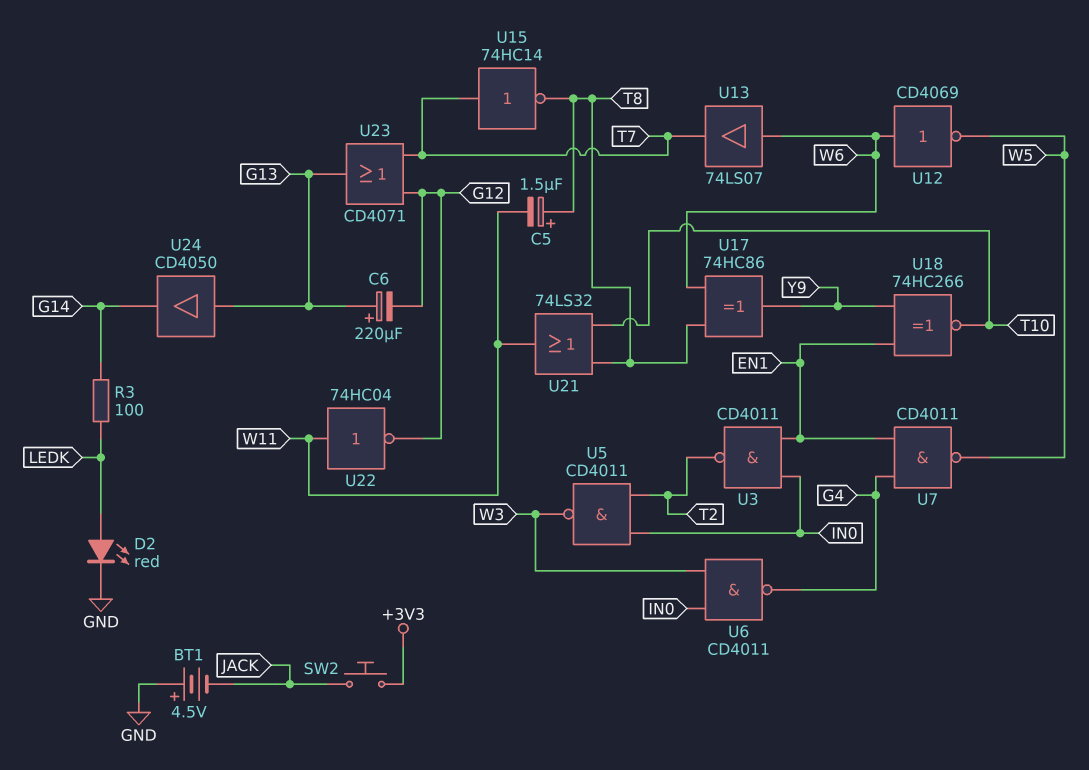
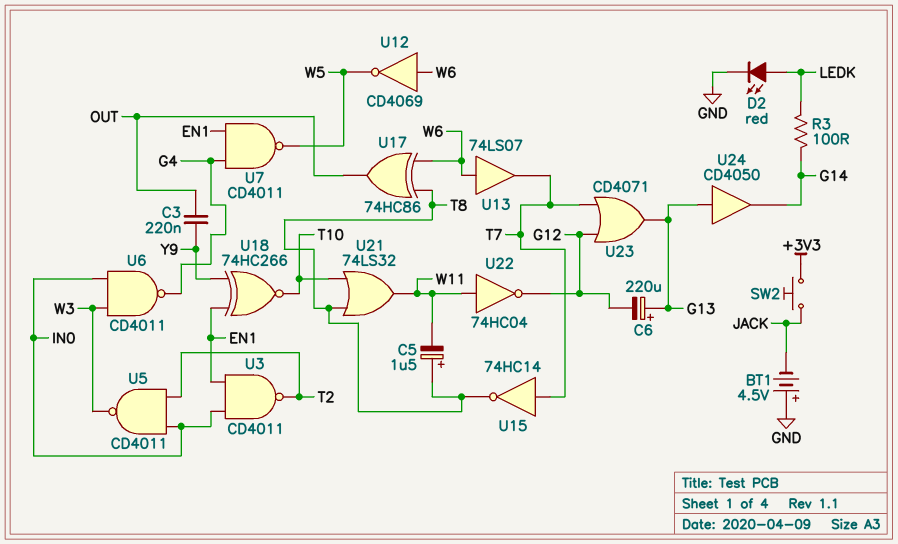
C3: none -> 220nF (OUT, Y9)
U17: XOR 74HC86 (in T8, in W6, out Y9) -> XOR 74HC86 (in T8, in W6, out OUT)

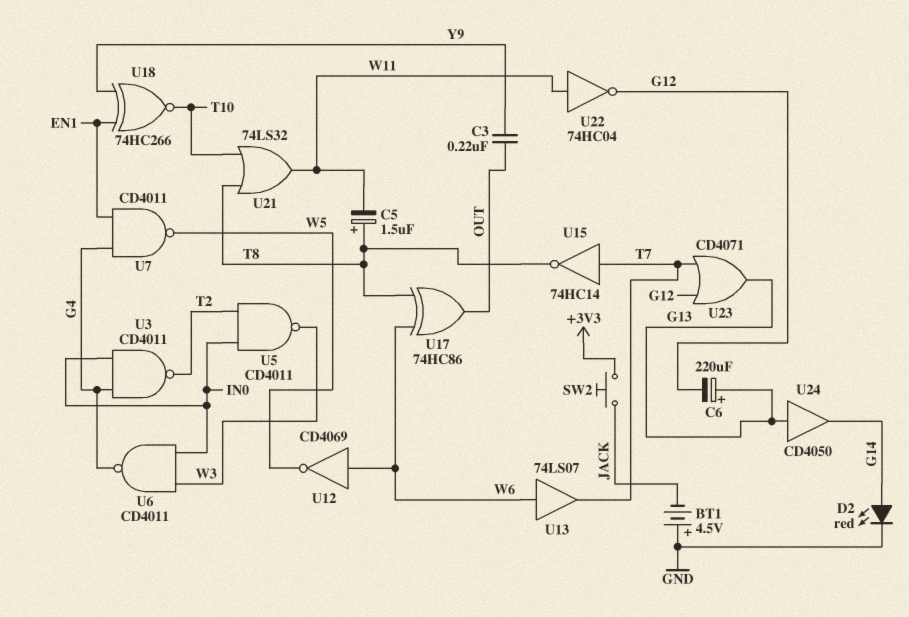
D2: LED red (A LEDK, K GND) -> LED red (A G14, K GND)
R3: 100 (G14, LEDK) -> none
U3: NAND CD4011 (in EN1, in IN0, out T2) -> NAND CD4011 (in G4, in IN0, out T2)

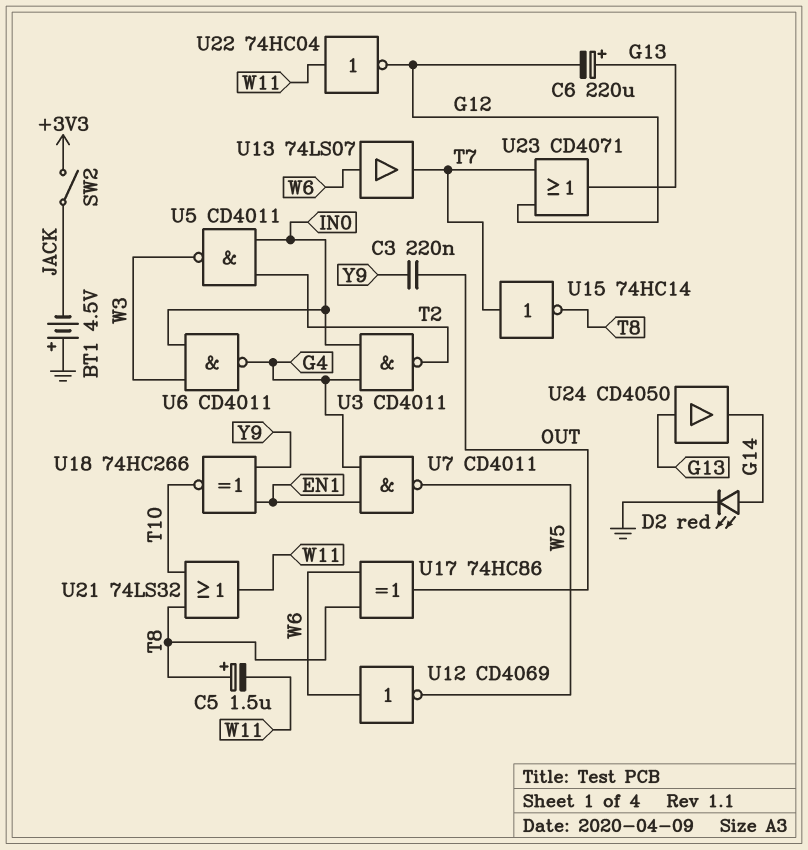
SW2: button (+3V3, JACK) -> switch (+3V3, JACK)

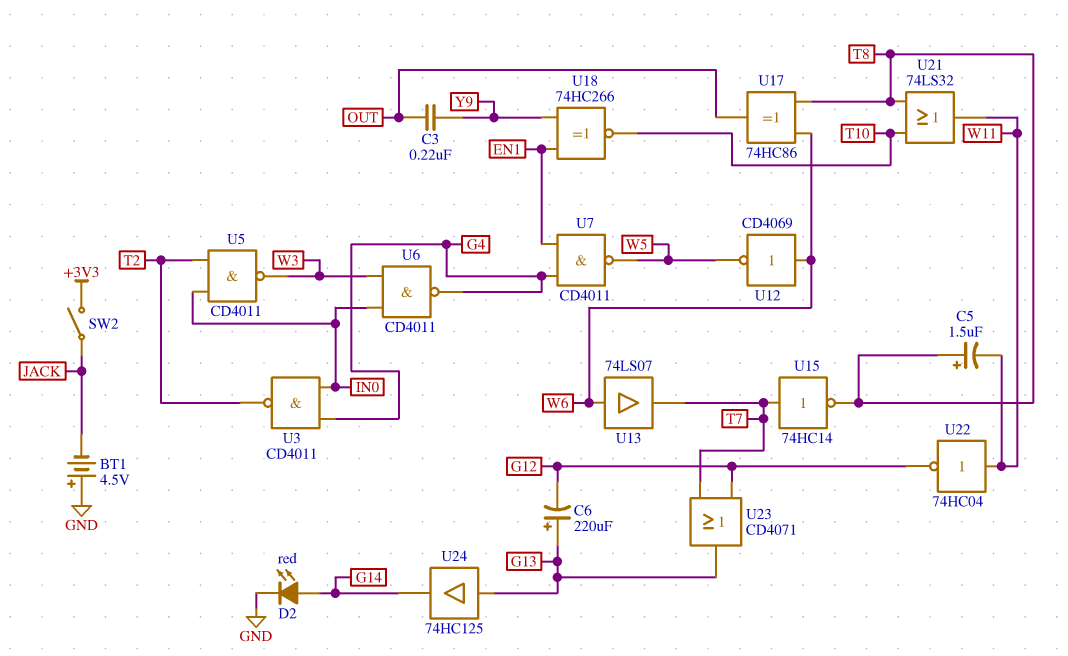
U24: buffer CD4050 (in G13, out G14) -> buffer 74HC125 (in G13, out G14)

